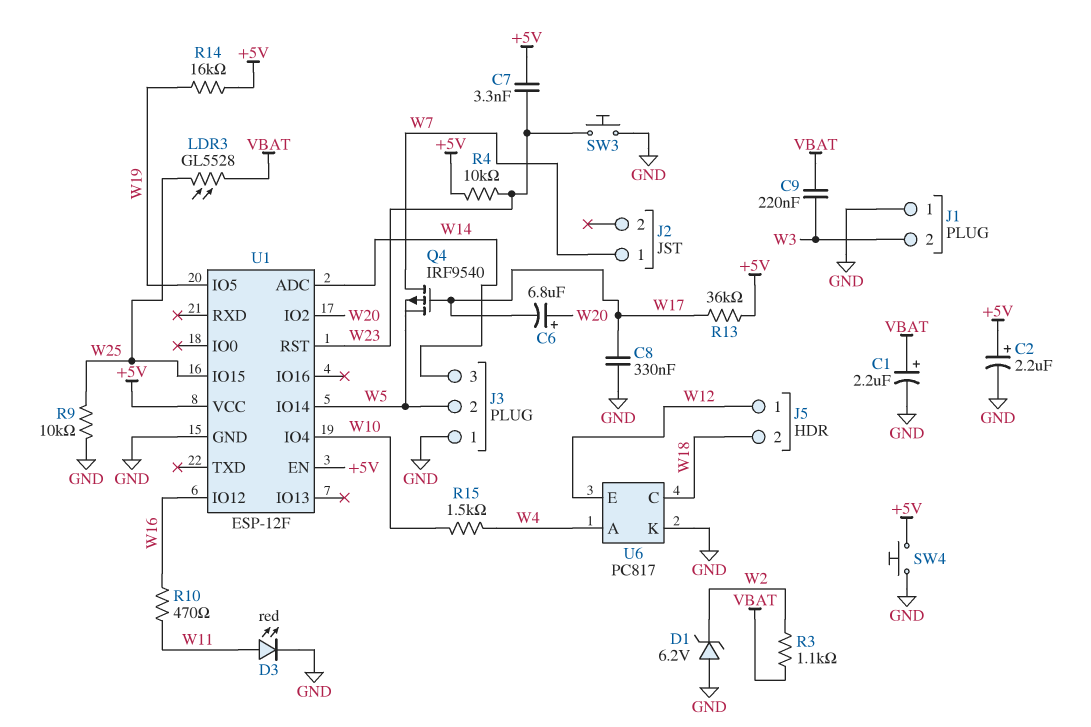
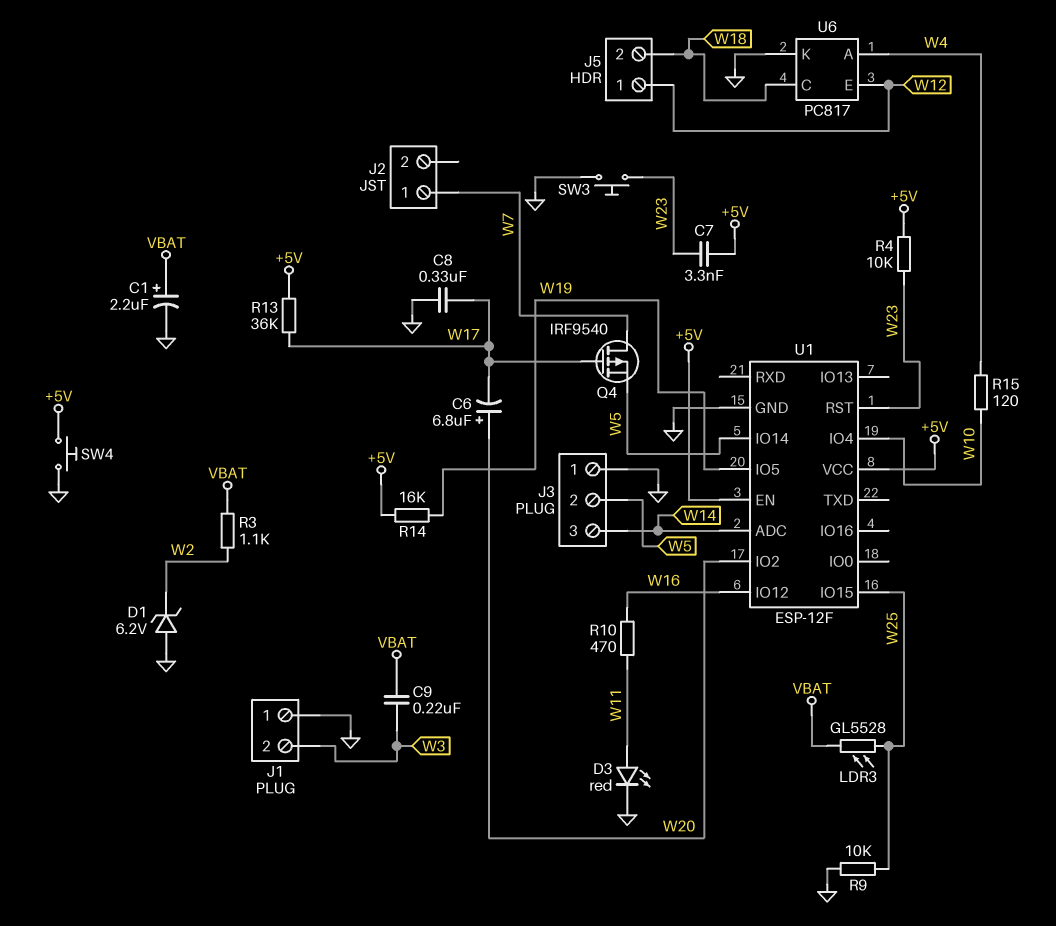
C2: 2.2uF (plus +5V, minus GND) -> none
R15: 1.5k (W4, W10) -> 120 (W4, W10)

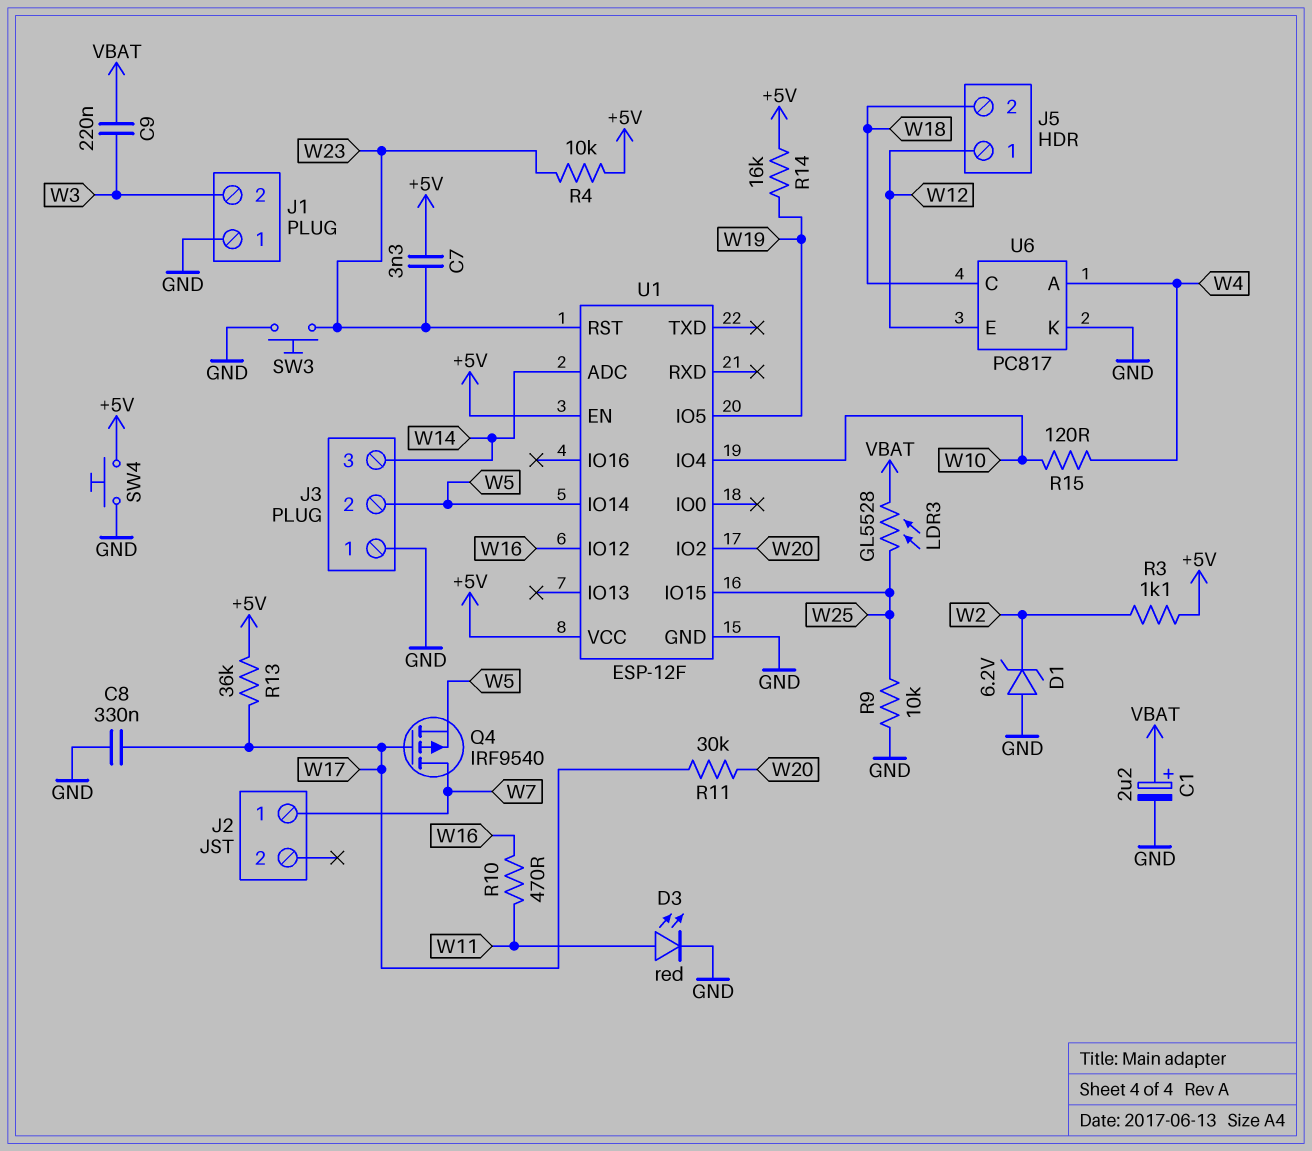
C6: 6.8uF (plus W20, minus W17) -> none
R3: 1.1k (VBAT, W2) -> 1.1k (+5V, W2)
R11: none -> 30k (W17, W20)

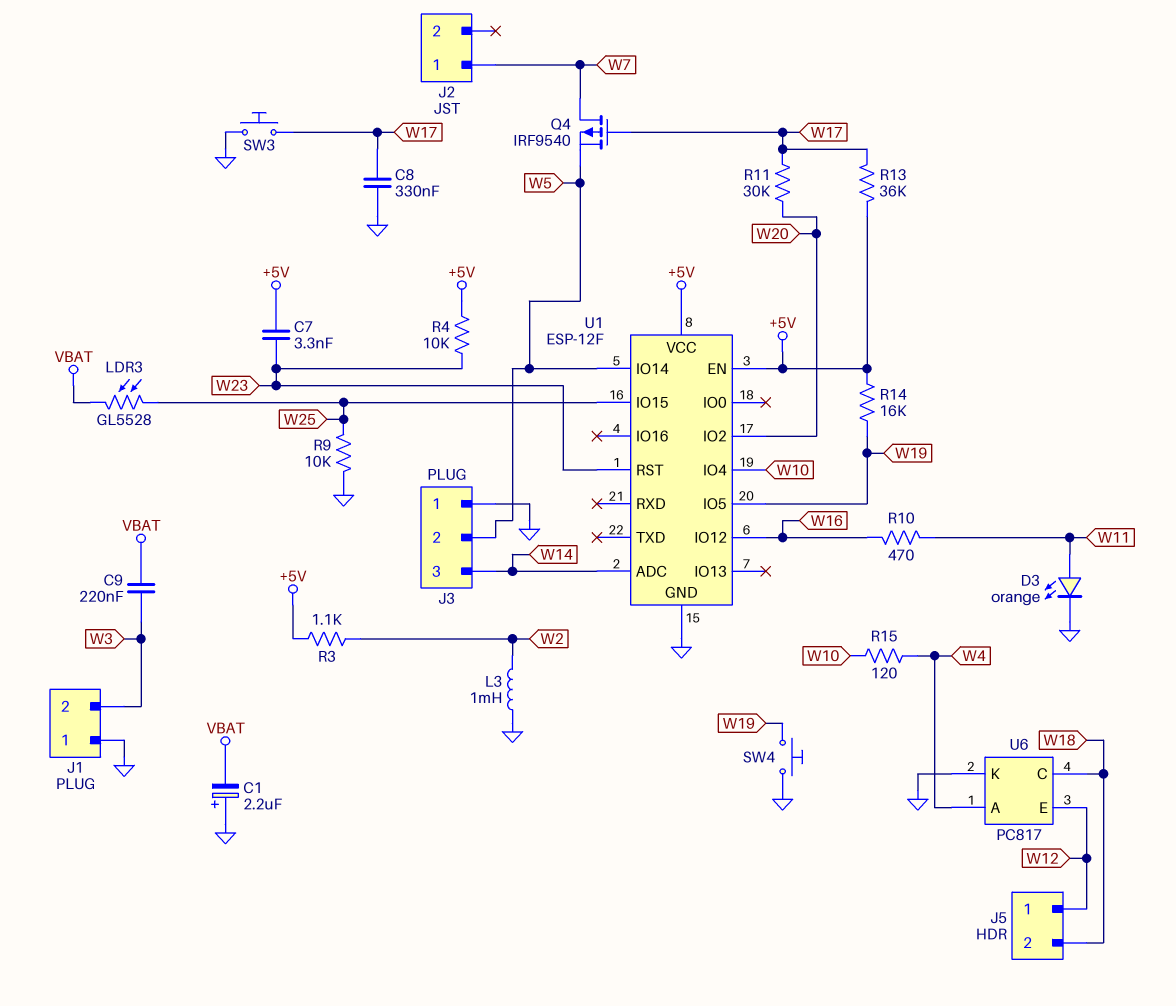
C1: 2.2uF (plus VBAT, minus GND) -> 2.2uF (plus GND, minus VBAT)
D1: zener 6.2V (A GND, K W2) -> none
D3: LED red (A W11, K GND) -> LED orange (A W11, K GND)
L3: none -> 1mH (GND, W2)
SW3: button (GND, W23) -> button (GND, W17)
SW4: button (+5V, GND) -> button (GND, W19)

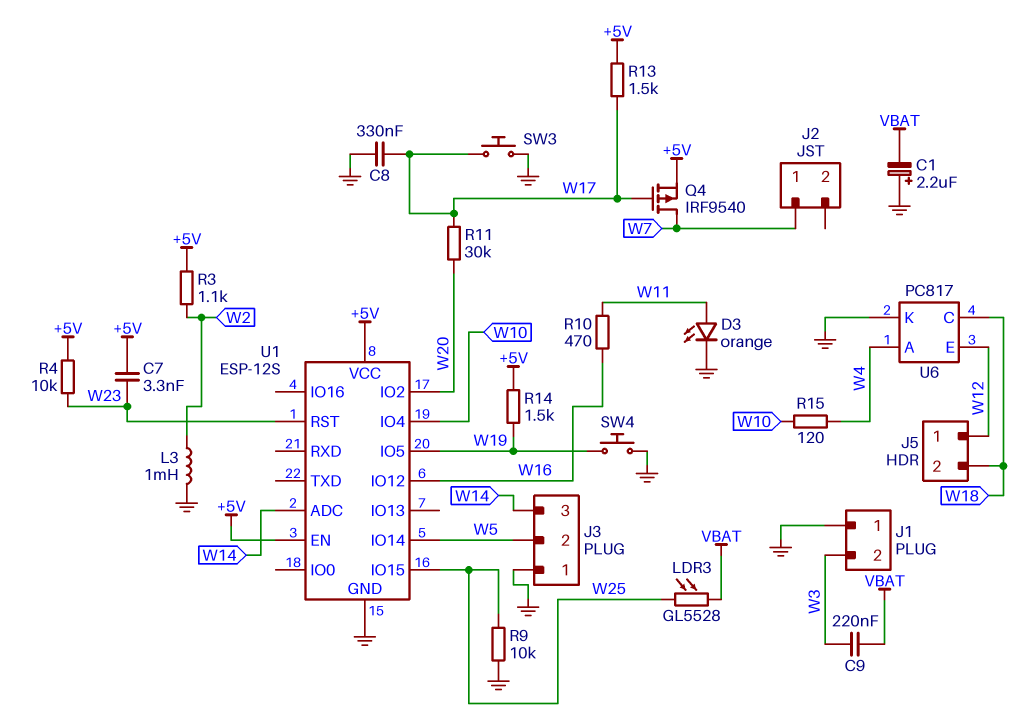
Q4: PMOS IRF9540 (G W17, D W7, S W5) -> PMOS IRF9540 (G W17, D W7, S +5V)
R13: 36k (+5V, W17) -> 1.5k (+5V, W17)
R14: 16k (+5V, W19) -> 1.5k (+5V, W19)
U1: ESP-12F -> ESP-12S

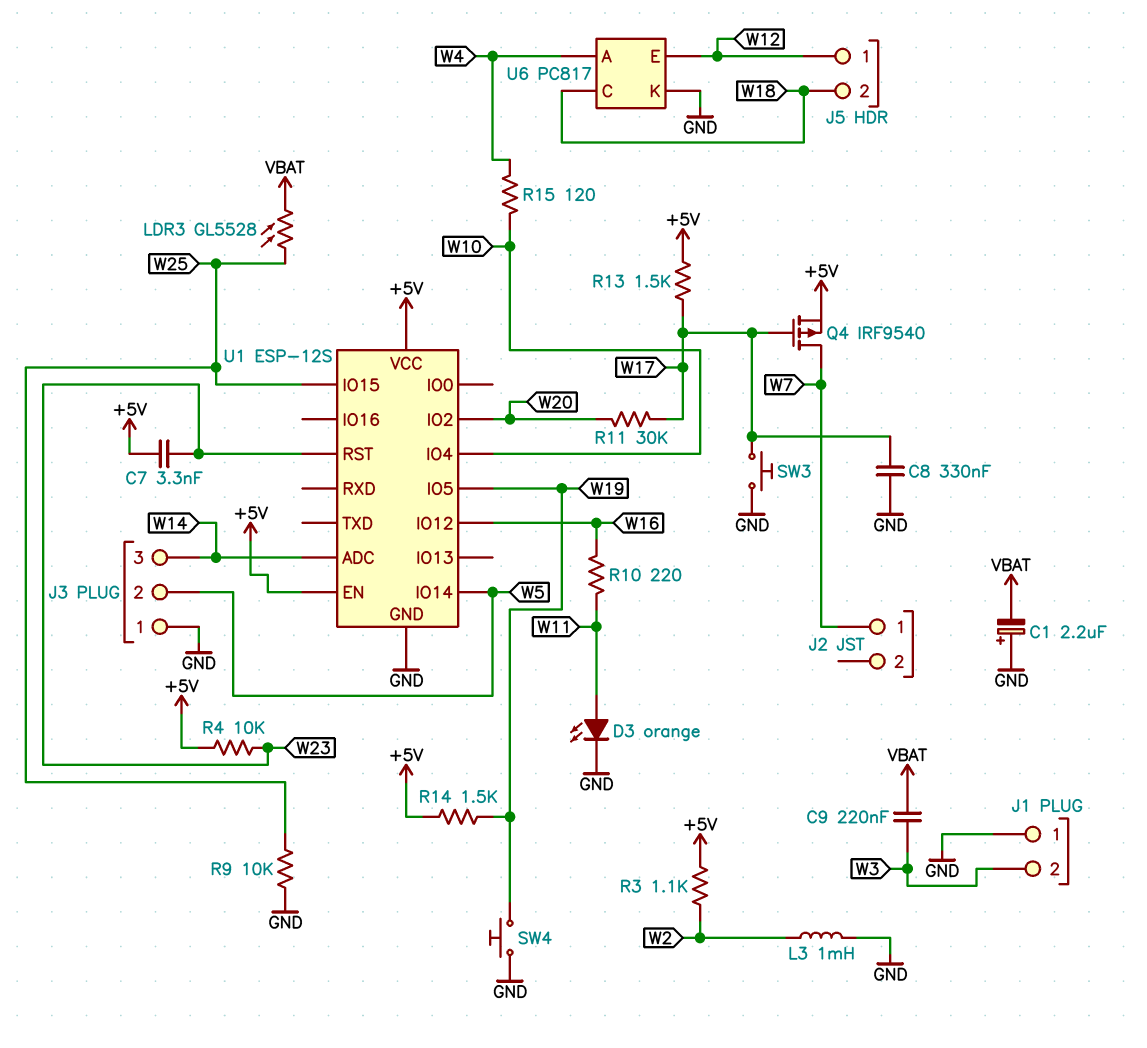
R10: 470 (W11, W16) -> 220 (W11, W16)

